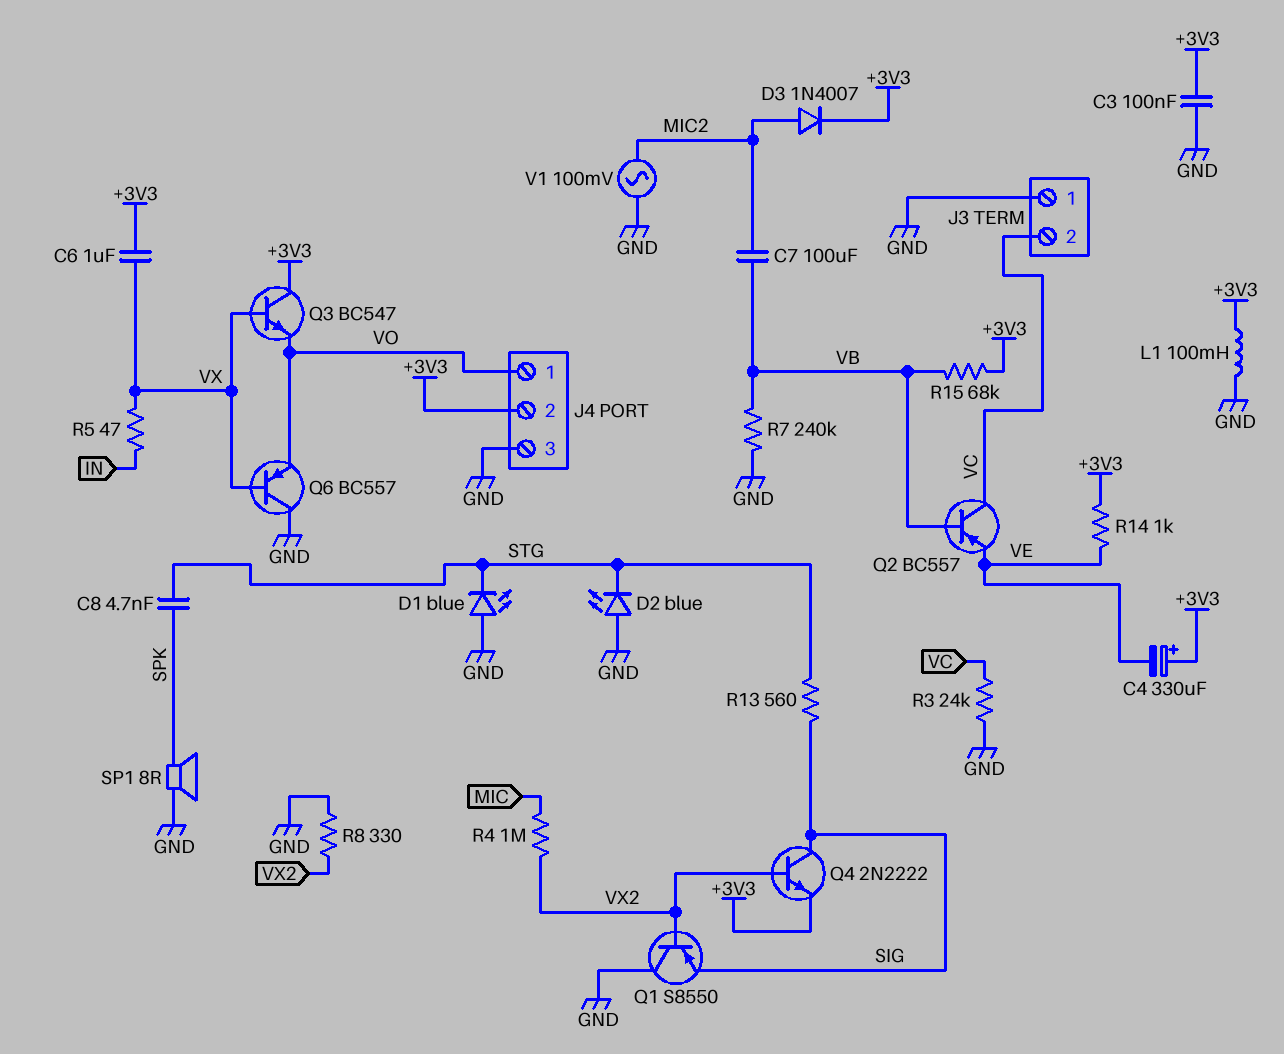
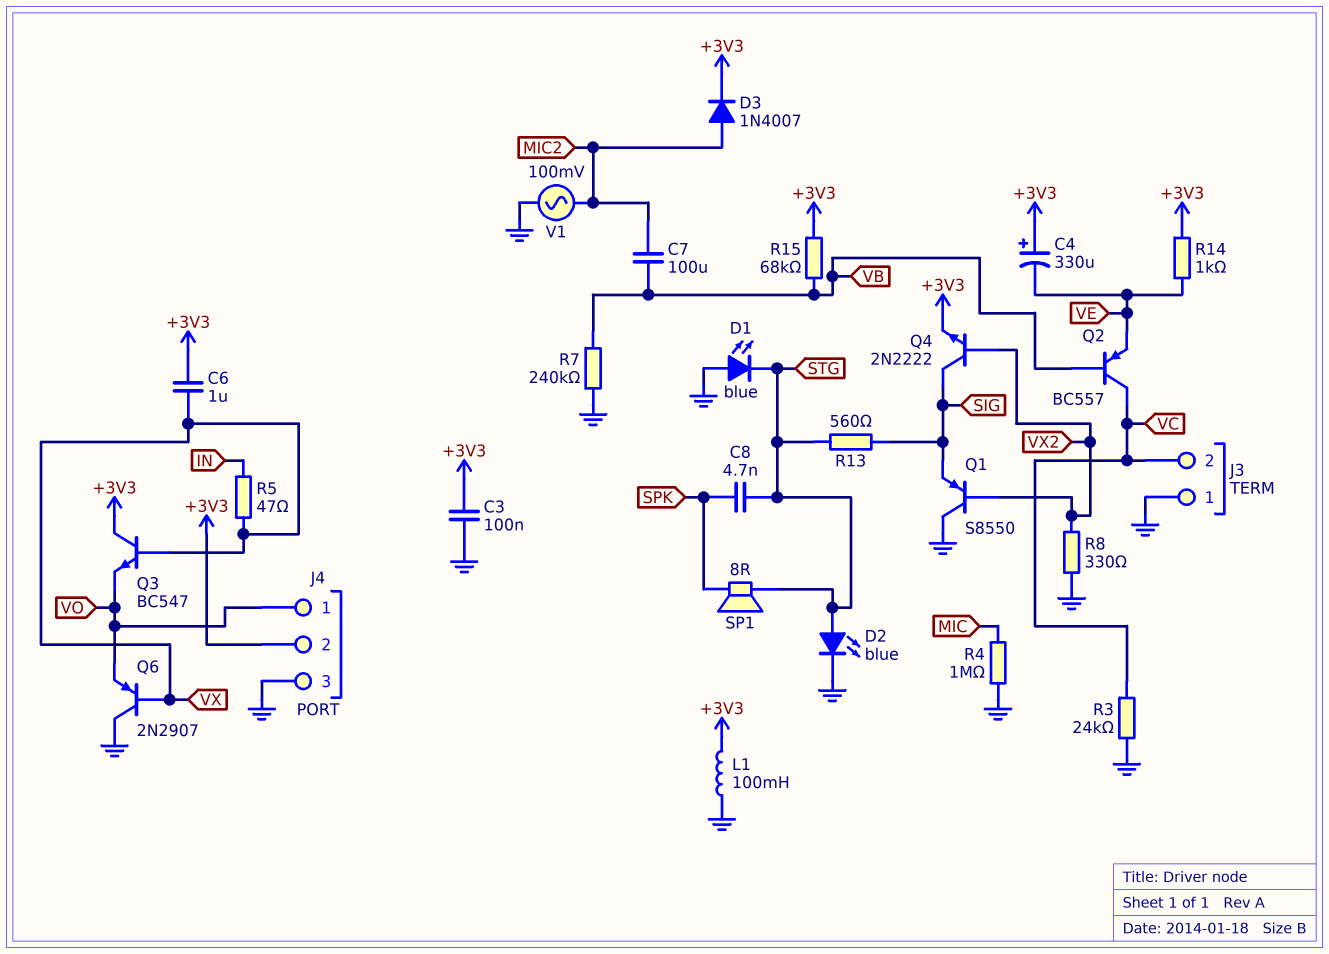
D2: LED blue (A GND, K STG) -> LED blue (A STG, K GND)
Q6: PNP BC557 (B VX, C GND, E VO) -> PNP 2N2907 (B VX, C GND, E VO)
R4: 1M (MIC, VX2) -> 1M (GND, MIC)
SP1: speaker 8R (GND, SPK) -> speaker 8R (SPK, STG)

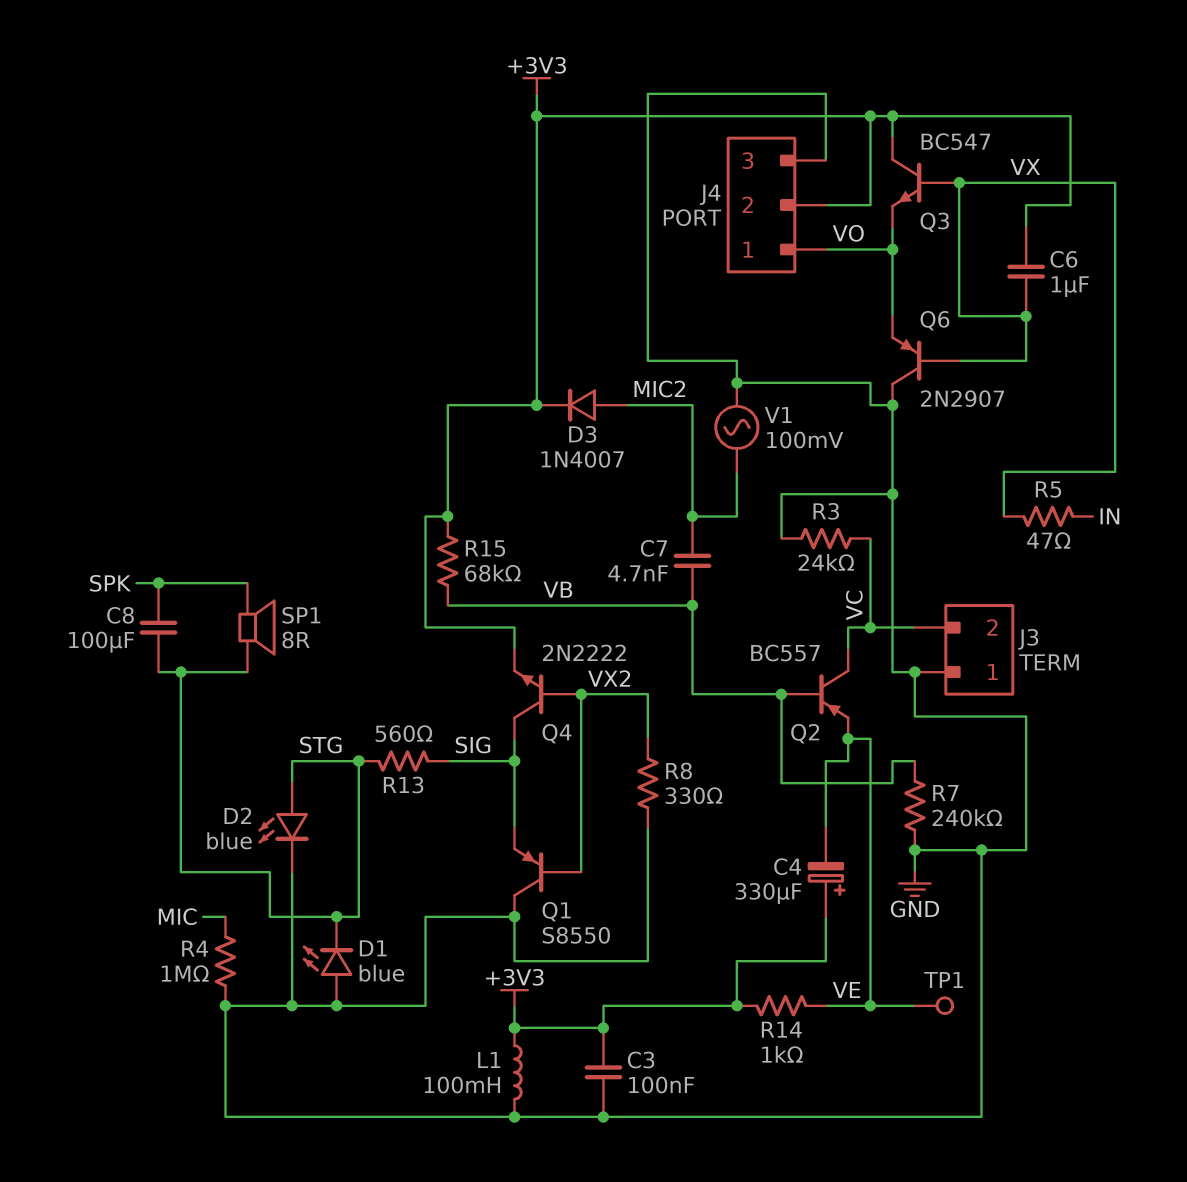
C7: 100uF (MIC2, VB) -> 4.7nF (MIC2, VB)
C8: 4.7nF (SPK, STG) -> 100uF (SPK, STG)
TP1: none -> test point (VE)

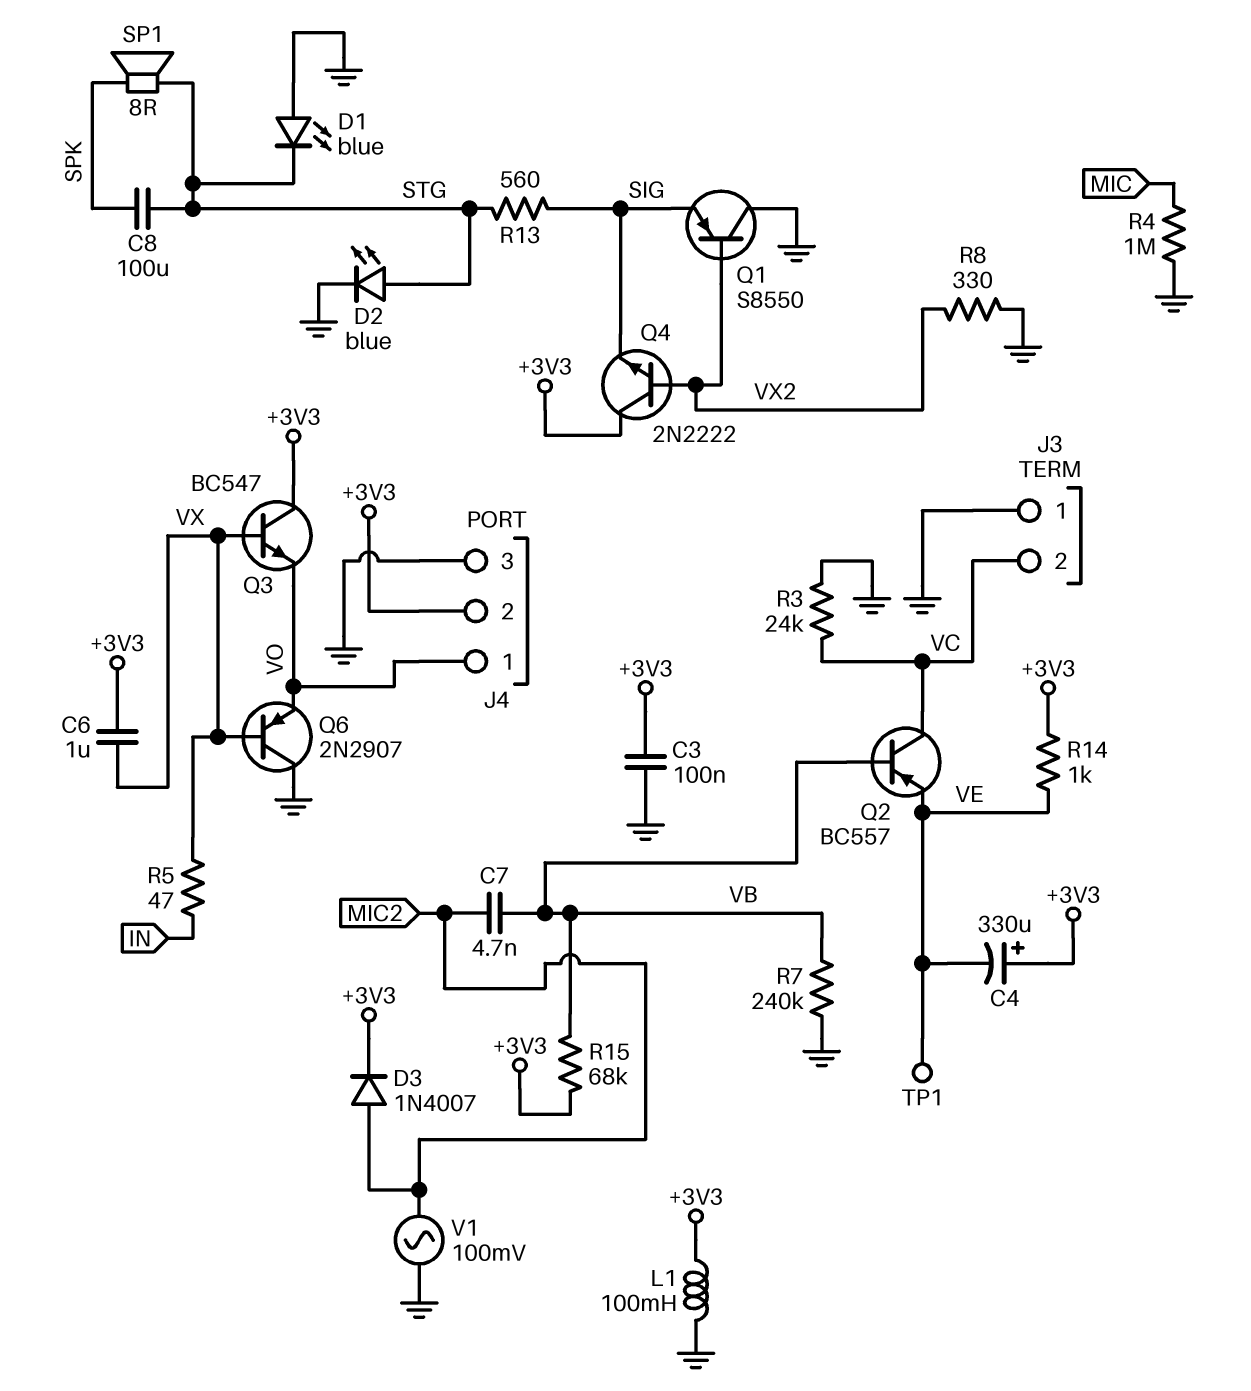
Q4: NPN 2N2222 (B VX2, C SIG, E +3V3) -> NPN 2N2222 (B VX2, C +3V3, E SIG)

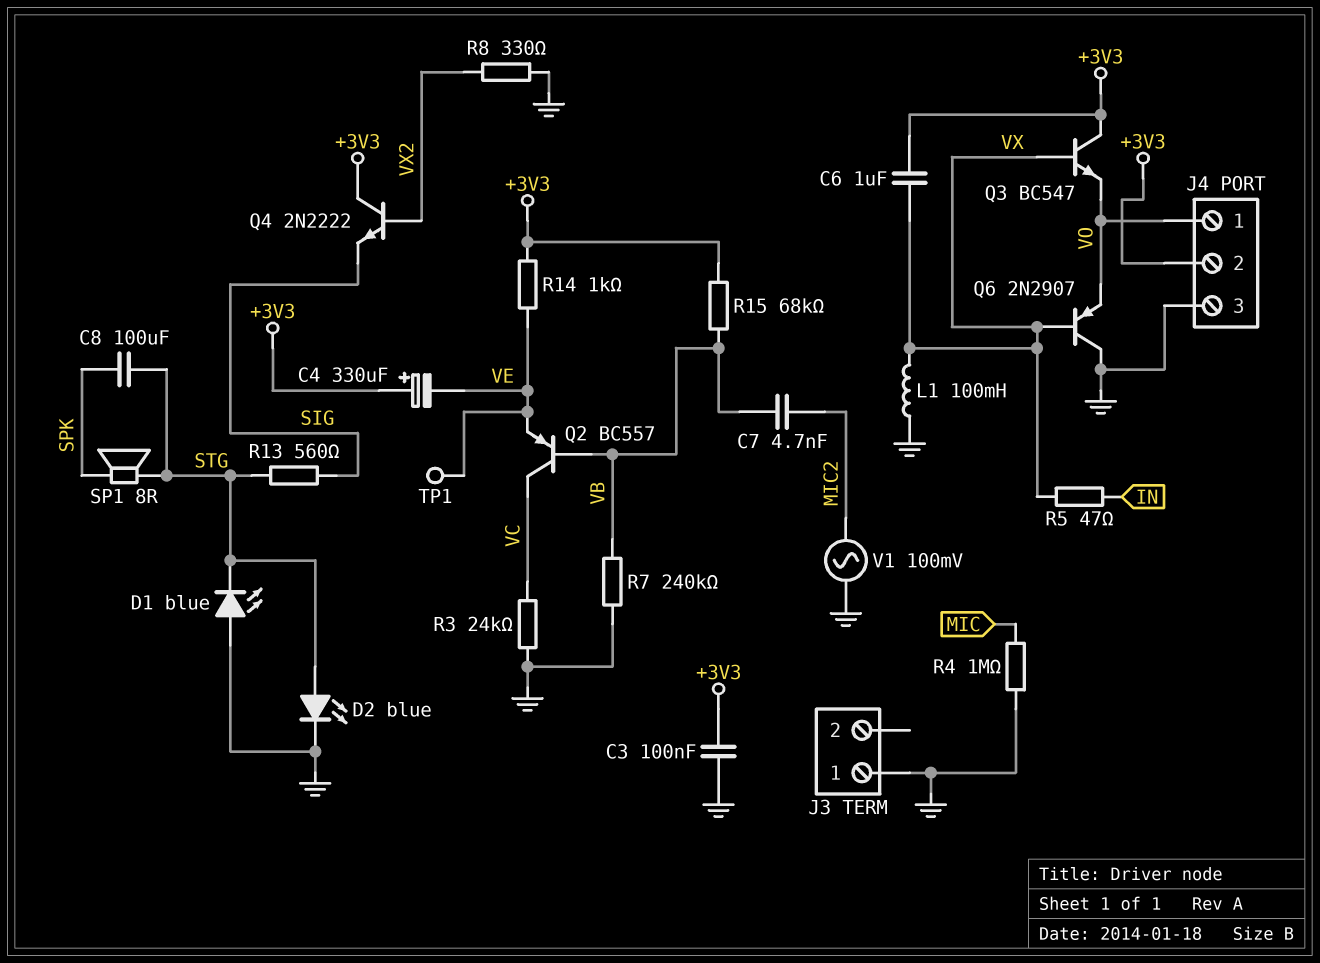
D3: diode 1N4007 (A MIC2, K +3V3) -> none
J3 pin 2: VC -> none
L1: 100mH (+3V3, GND) -> 100mH (GND, VX)
Q1: PNP S8550 (B VX2, C GND, E SIG) -> none

